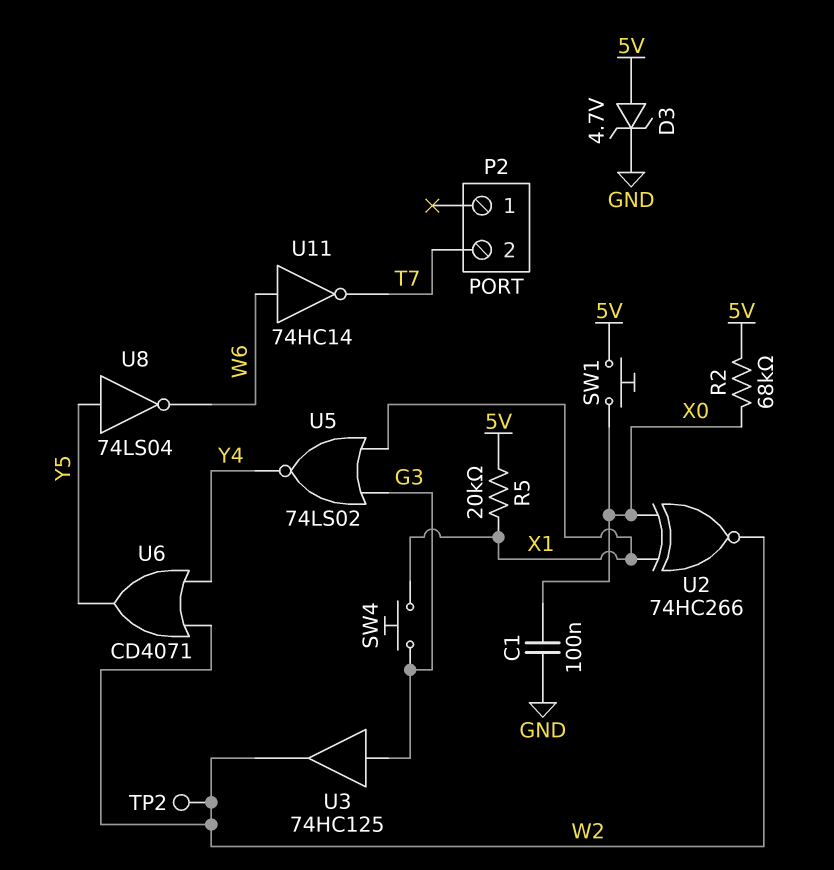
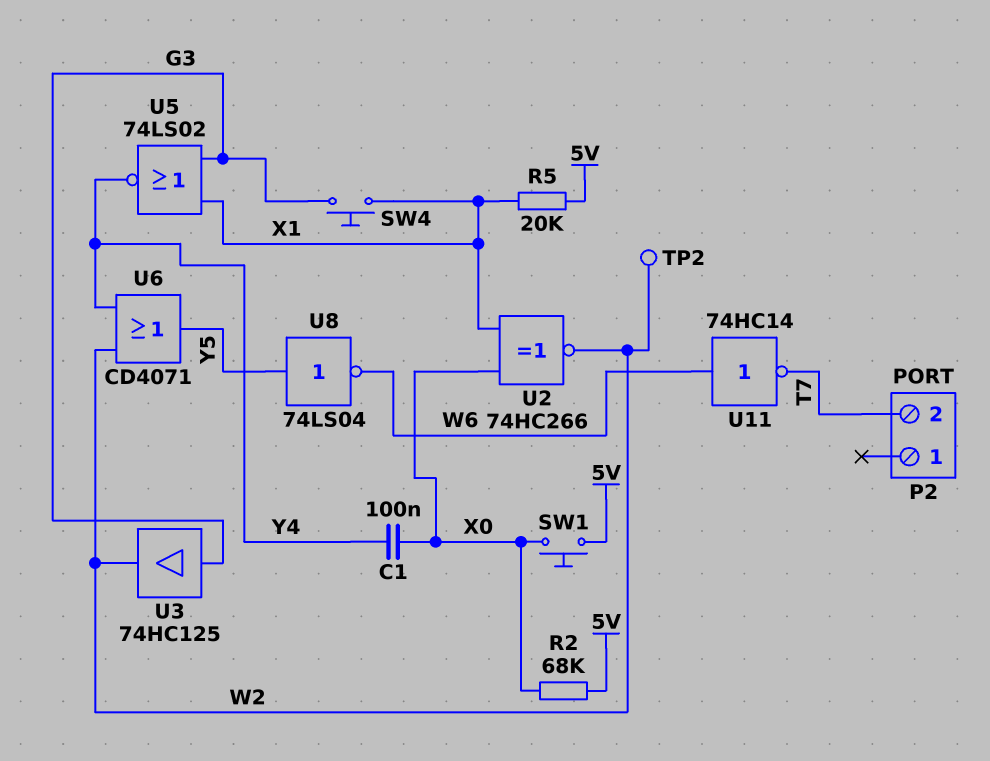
C1: 100nF (GND, X0) -> 100nF (X0, Y4)
D3: zener 4.7V (A 5V, K GND) -> none

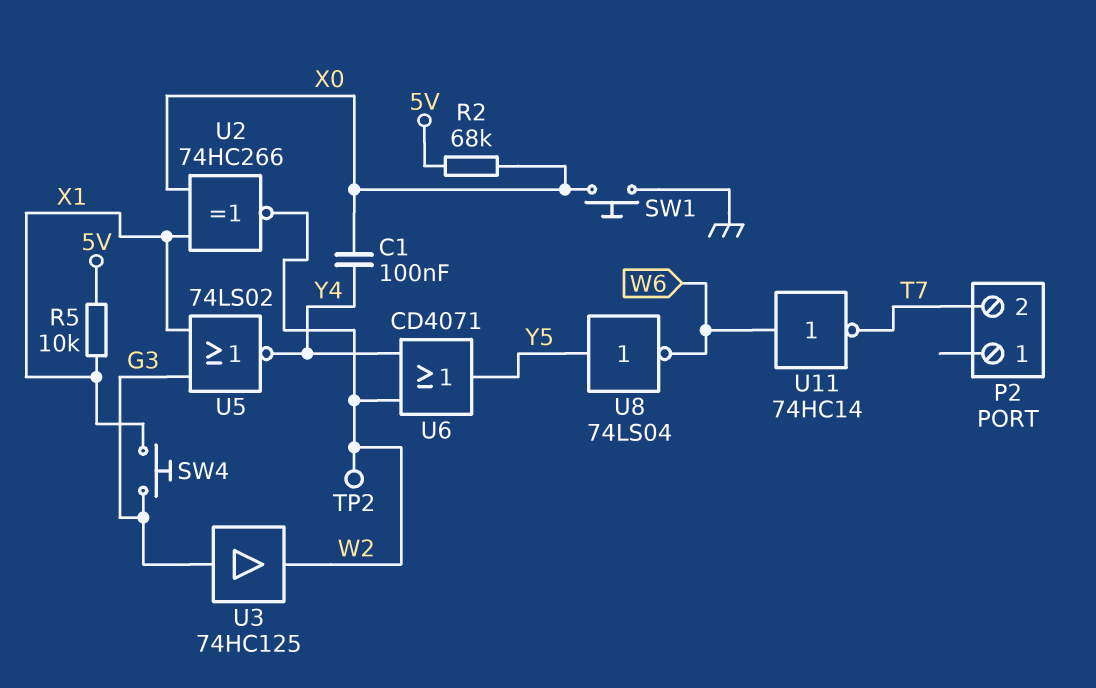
R5: 20k (5V, X1) -> 10k (5V, X1)
SW1: button (5V, X0) -> button (GND, X0)

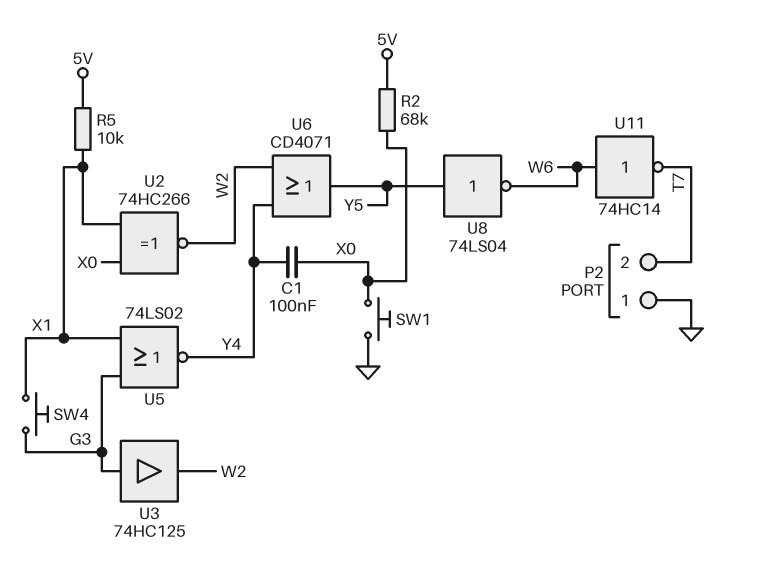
P2 pin 1: none -> GND
TP2: test point (W2) -> none

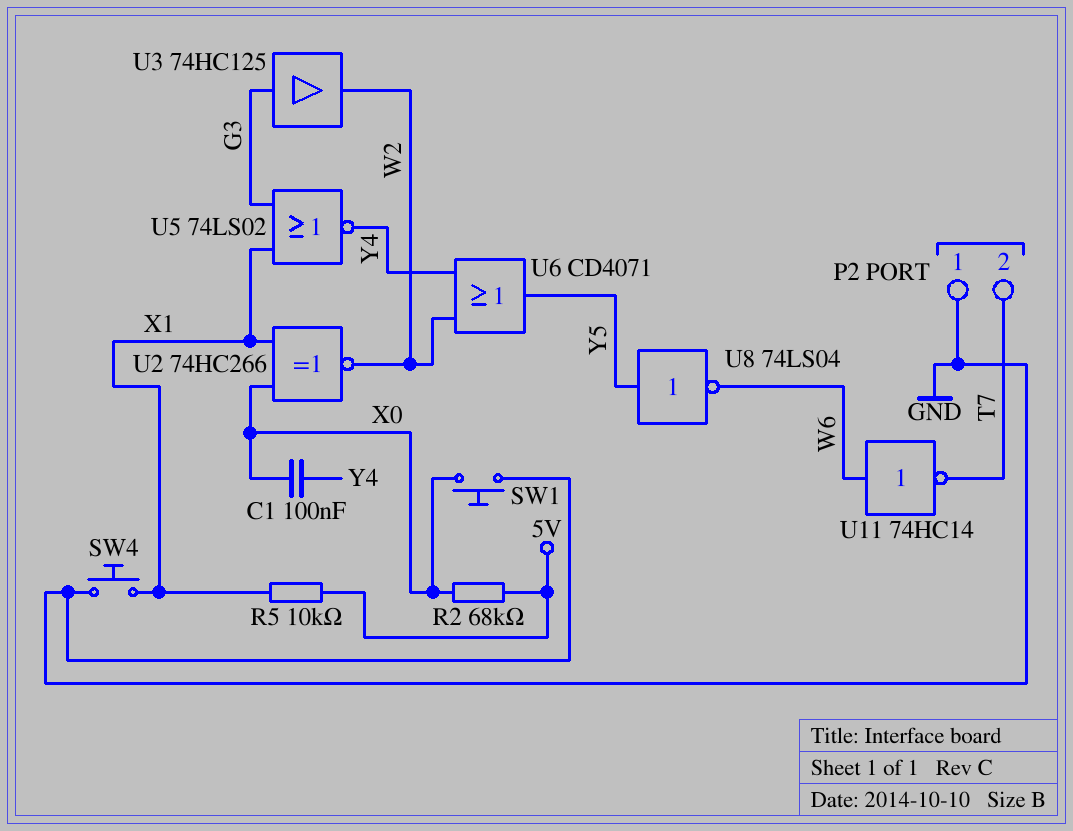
SW4: button (G3, X1) -> button (GND, X1)

